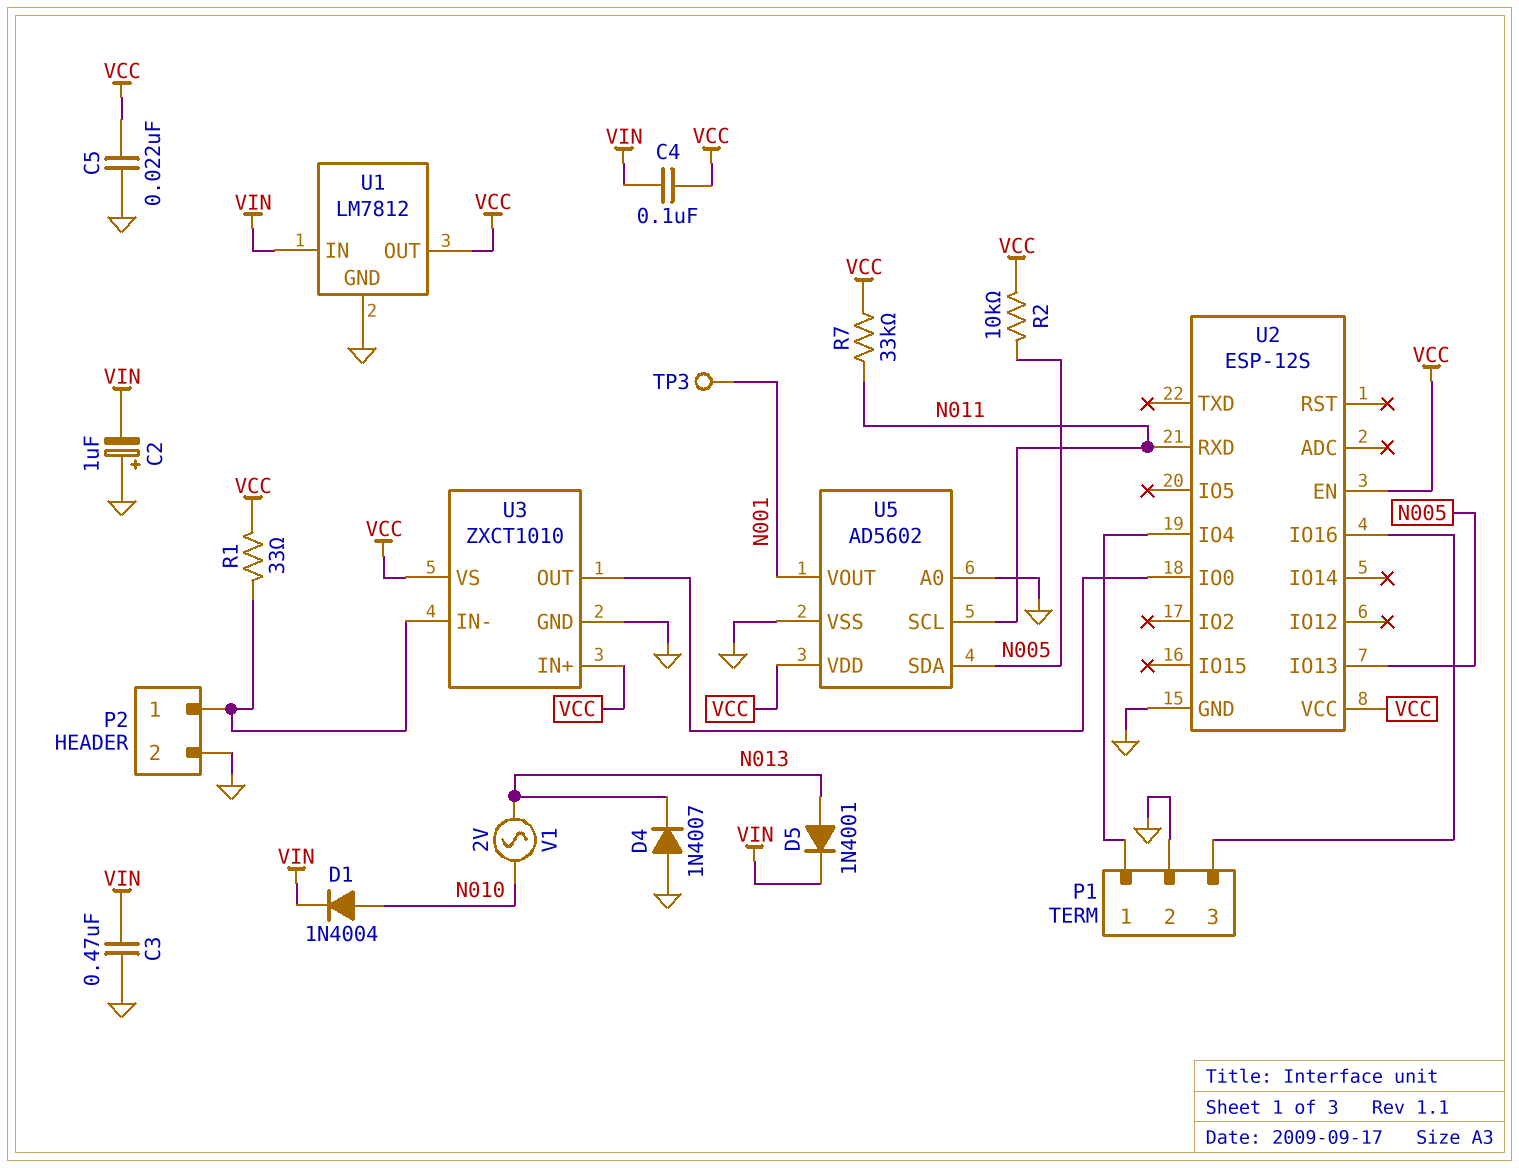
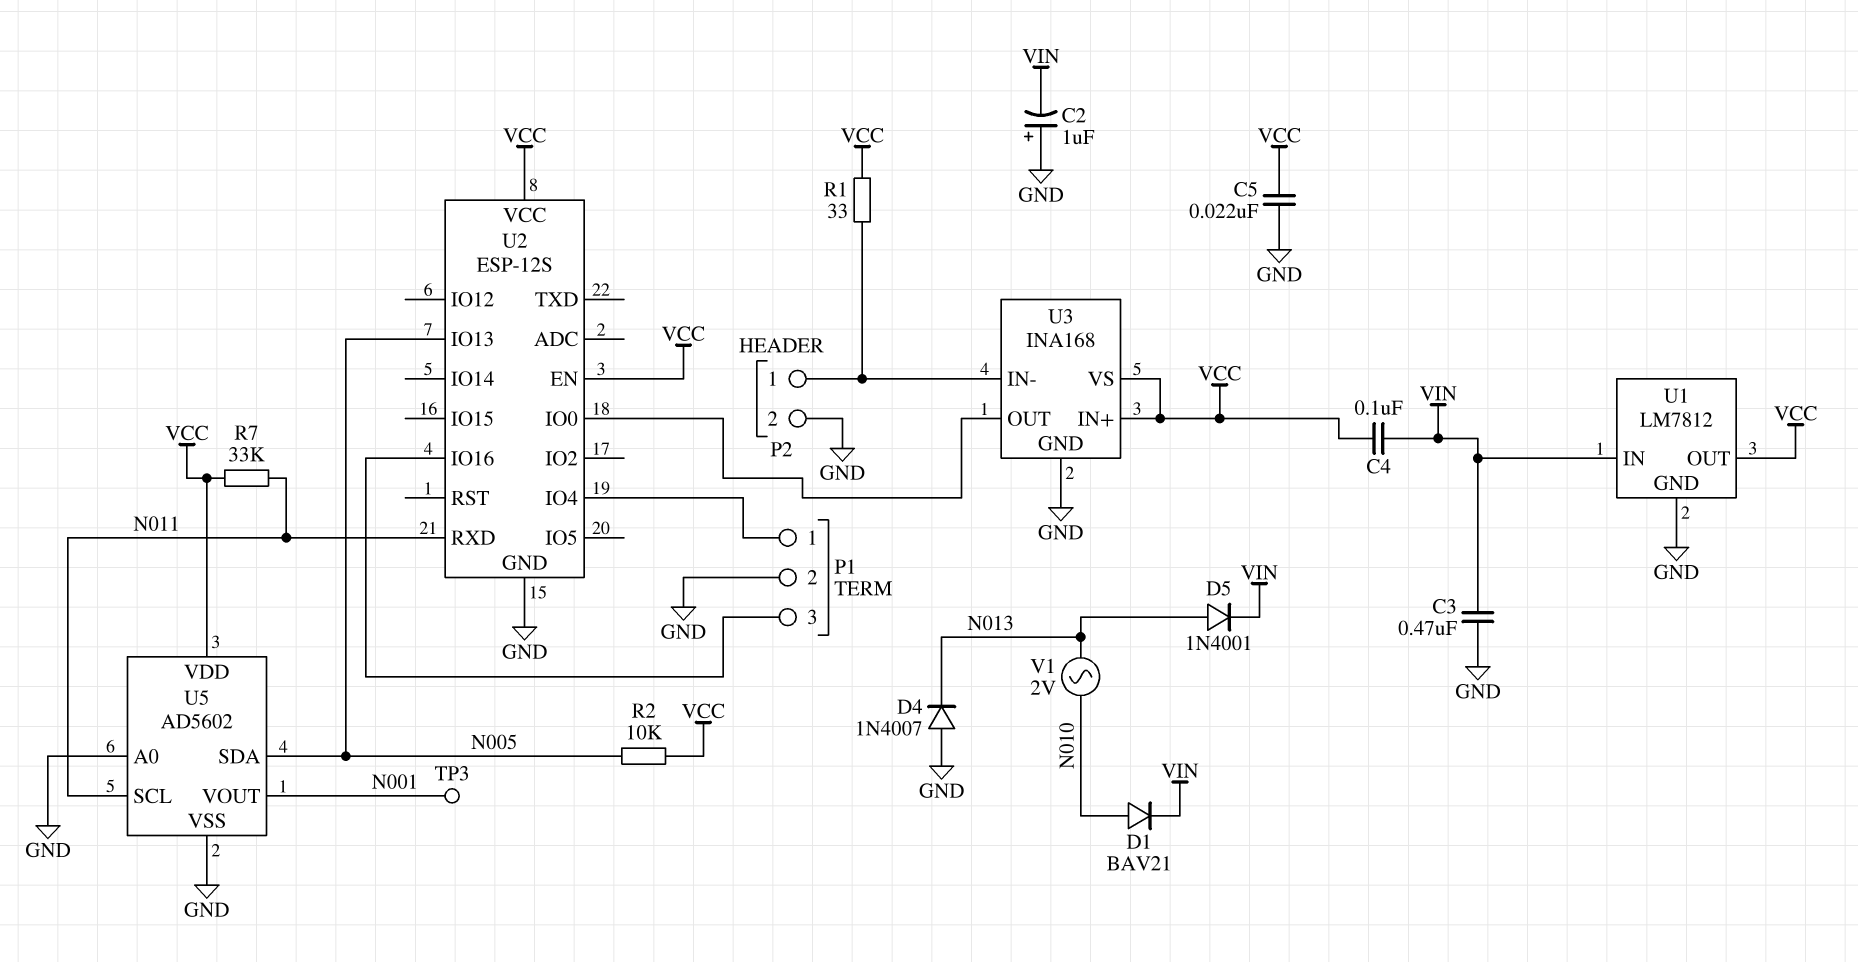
D1: diode 1N4004 (A N010, K VIN) -> diode BAV21 (A N010, K VIN)
U3: ZXCT1010 -> INA168

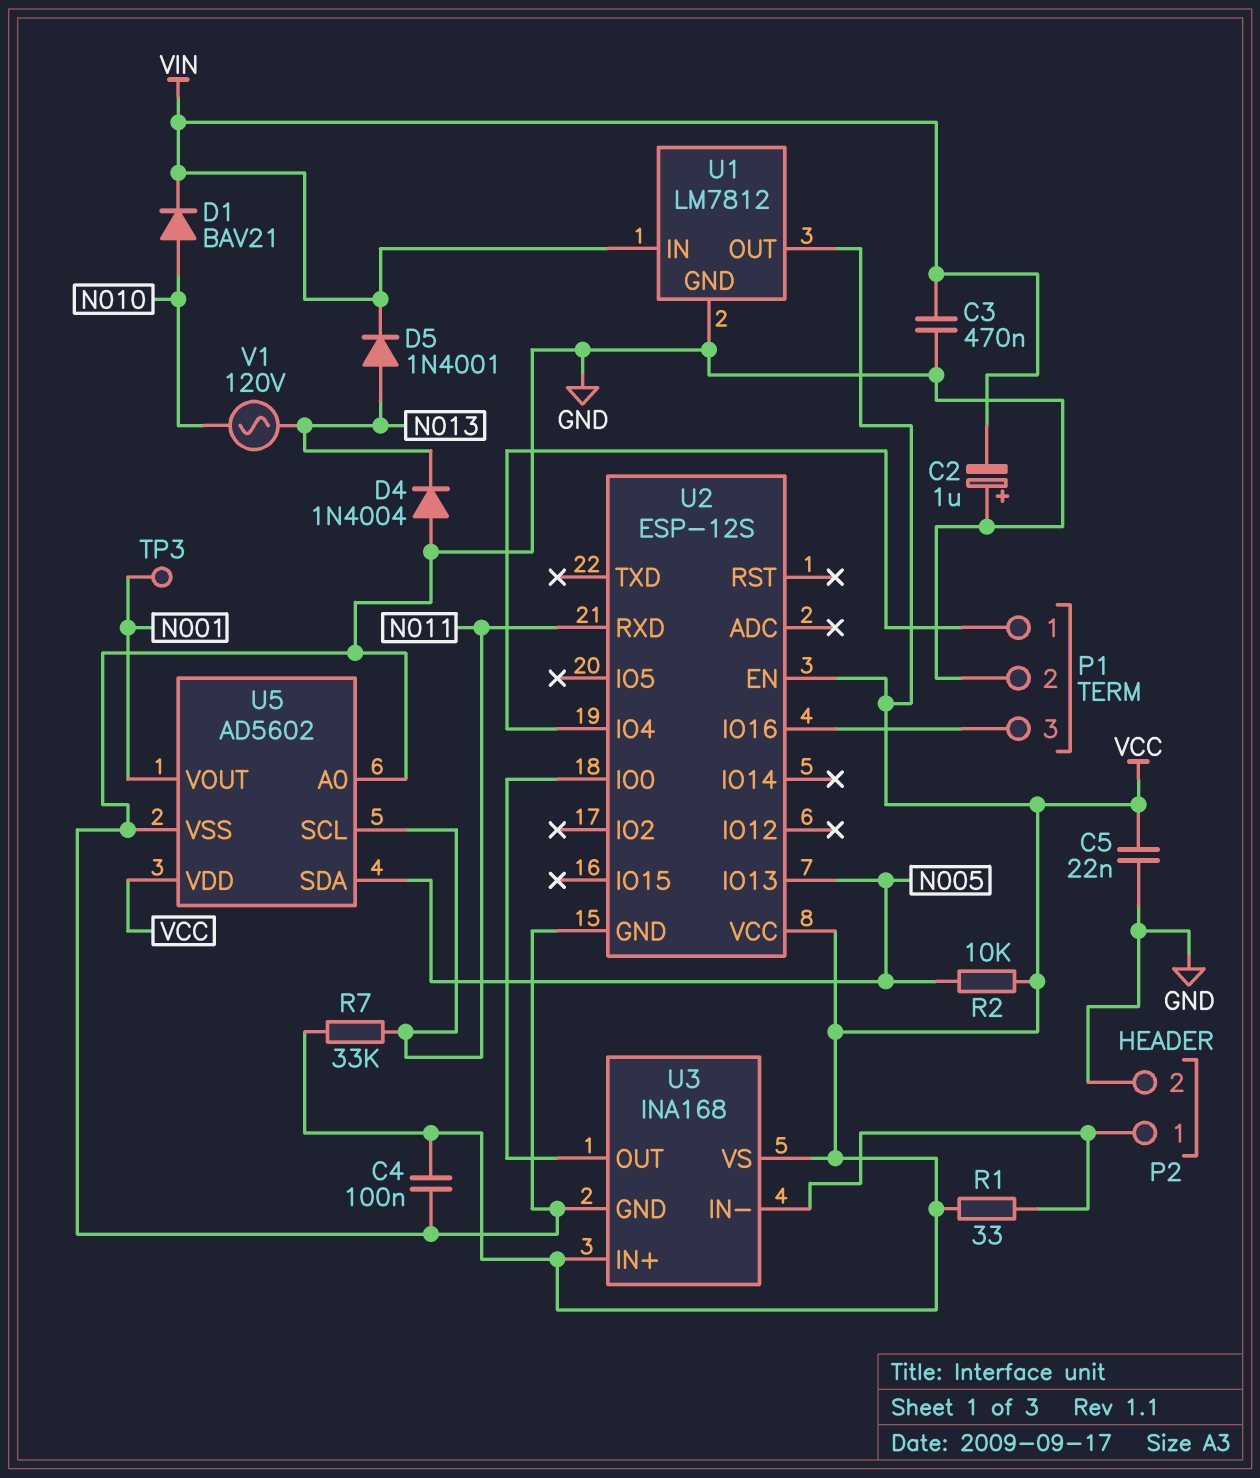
C4: 100nF (VCC, VIN) -> 100nF (GND, VCC)
D4: diode 1N4007 (A GND, K N013) -> diode 1N4004 (A GND, K N013)
V1: AC 2V (N010, N013) -> AC 120V (N010, N013)

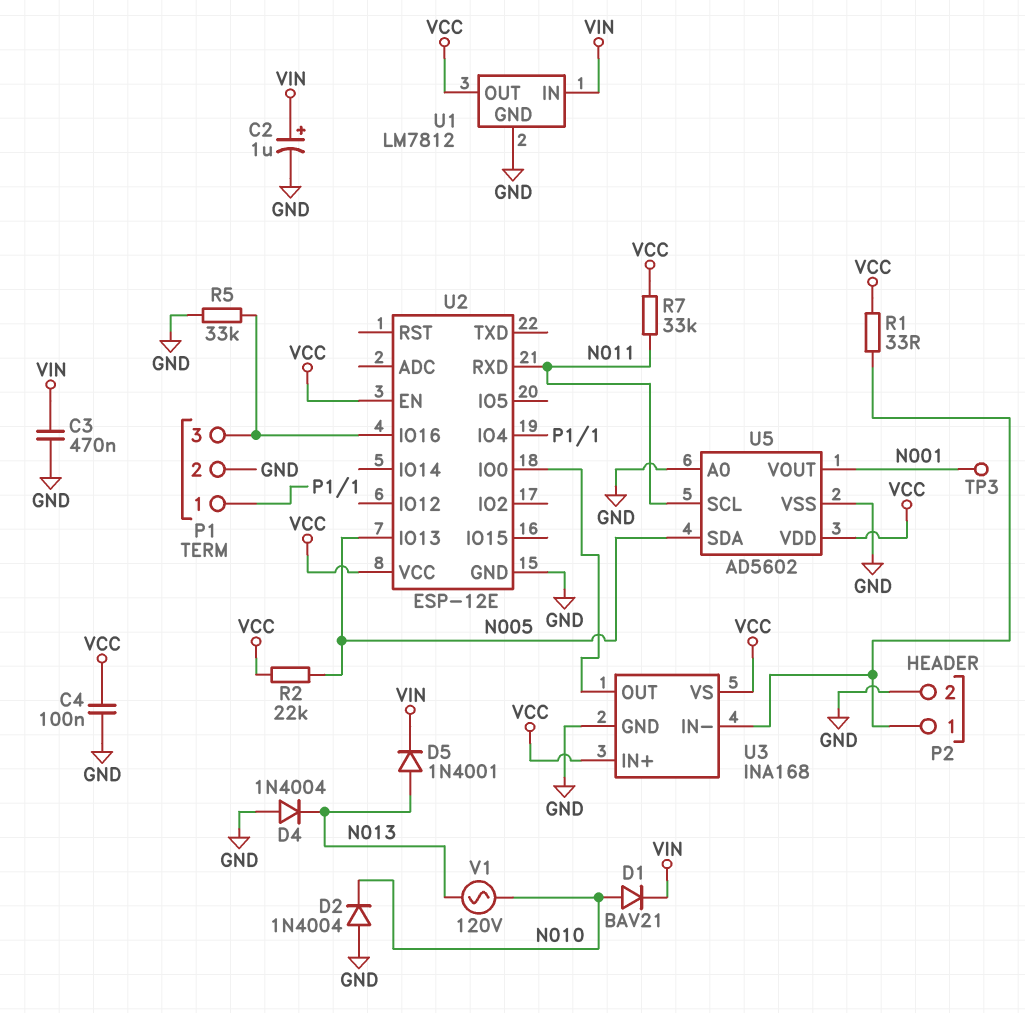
C2: 1uF (plus GND, minus VIN) -> 1uF (plus VIN, minus GND)
C5: 22nF (GND, VCC) -> none
D2: none -> diode 1N4004 (A GND, K N010)
R2: 10k (N005, VCC) -> 22k (N005, VCC)
R5: none -> 33k (GND, P1/3)
U2: ESP-12S -> ESP-12E

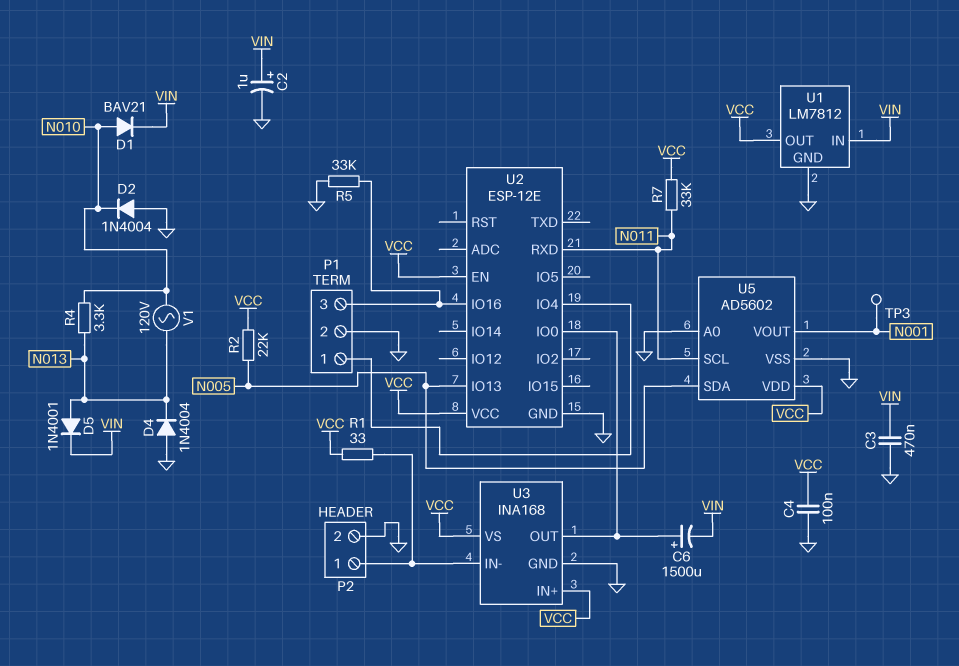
C6: none -> 1500uF (plus U2/IO0, minus VIN)
R4: none -> 3.3k (N010, N013)

